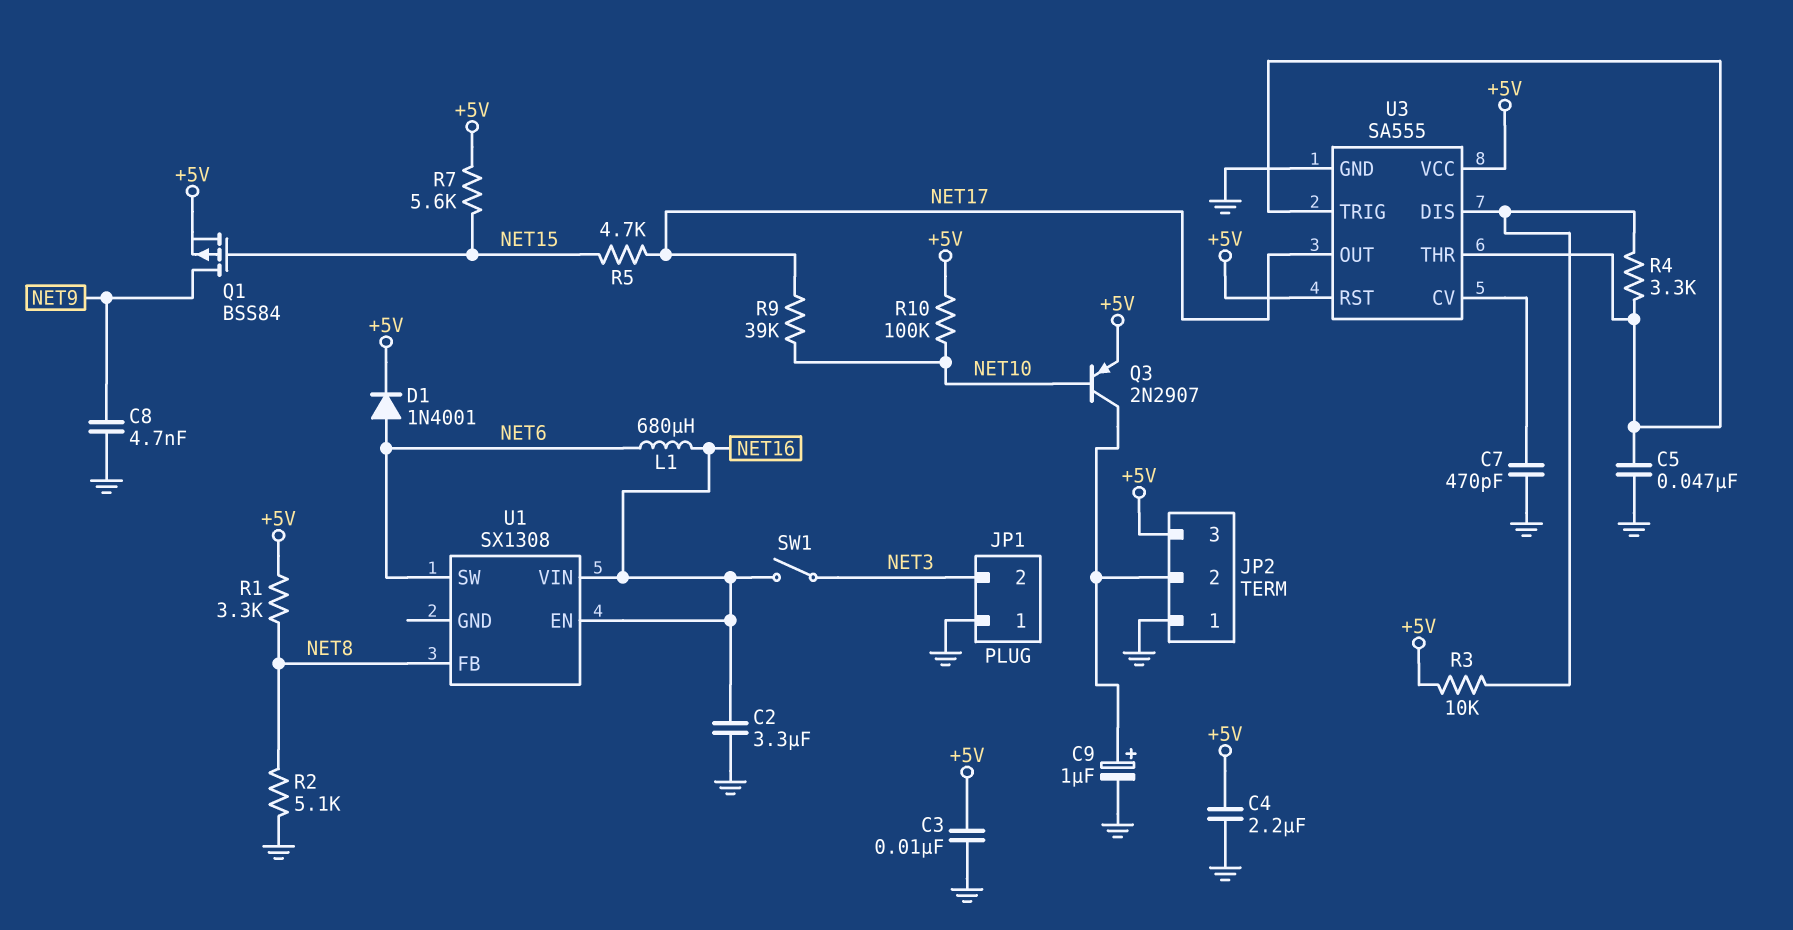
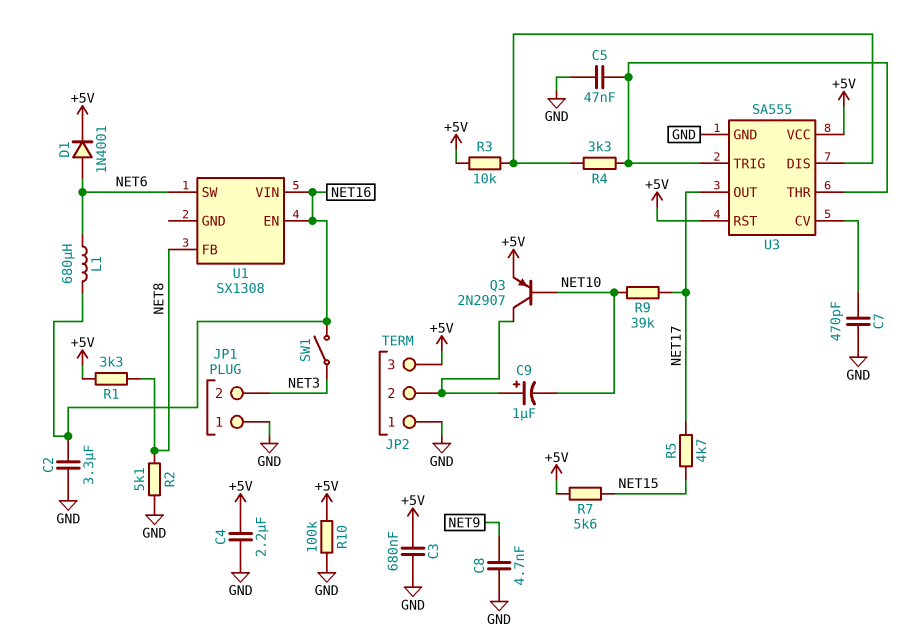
C3: 10nF (+5V, GND) -> 680nF (+5V, GND)
C9: 1uF (plus JP2/2, minus GND) -> 1uF (plus JP2/2, minus NET10)
Q1: PMOS BSS84 (G NET15, D NET9, S +5V) -> none
R10: 100k (+5V, NET10) -> 100k (+5V, GND)

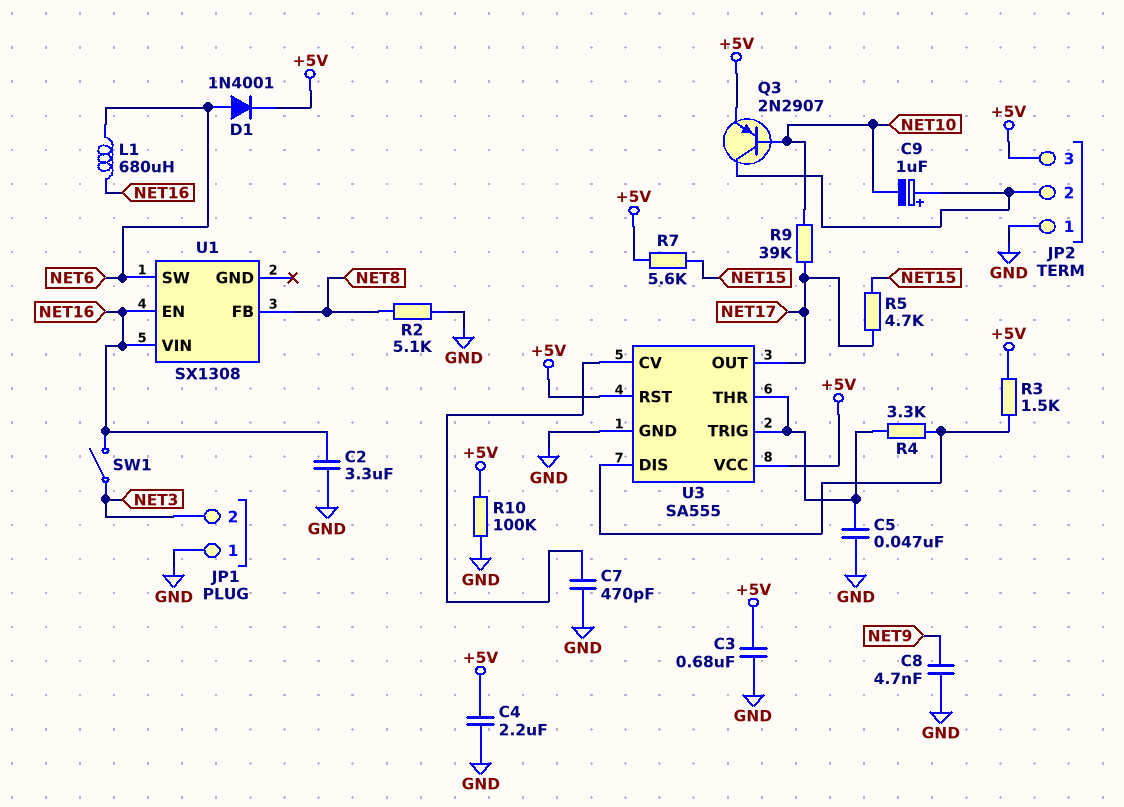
R1: 3.3k (+5V, NET8) -> none
R3: 10k (+5V, U3/DIS) -> 1.5k (+5V, U3/DIS)

